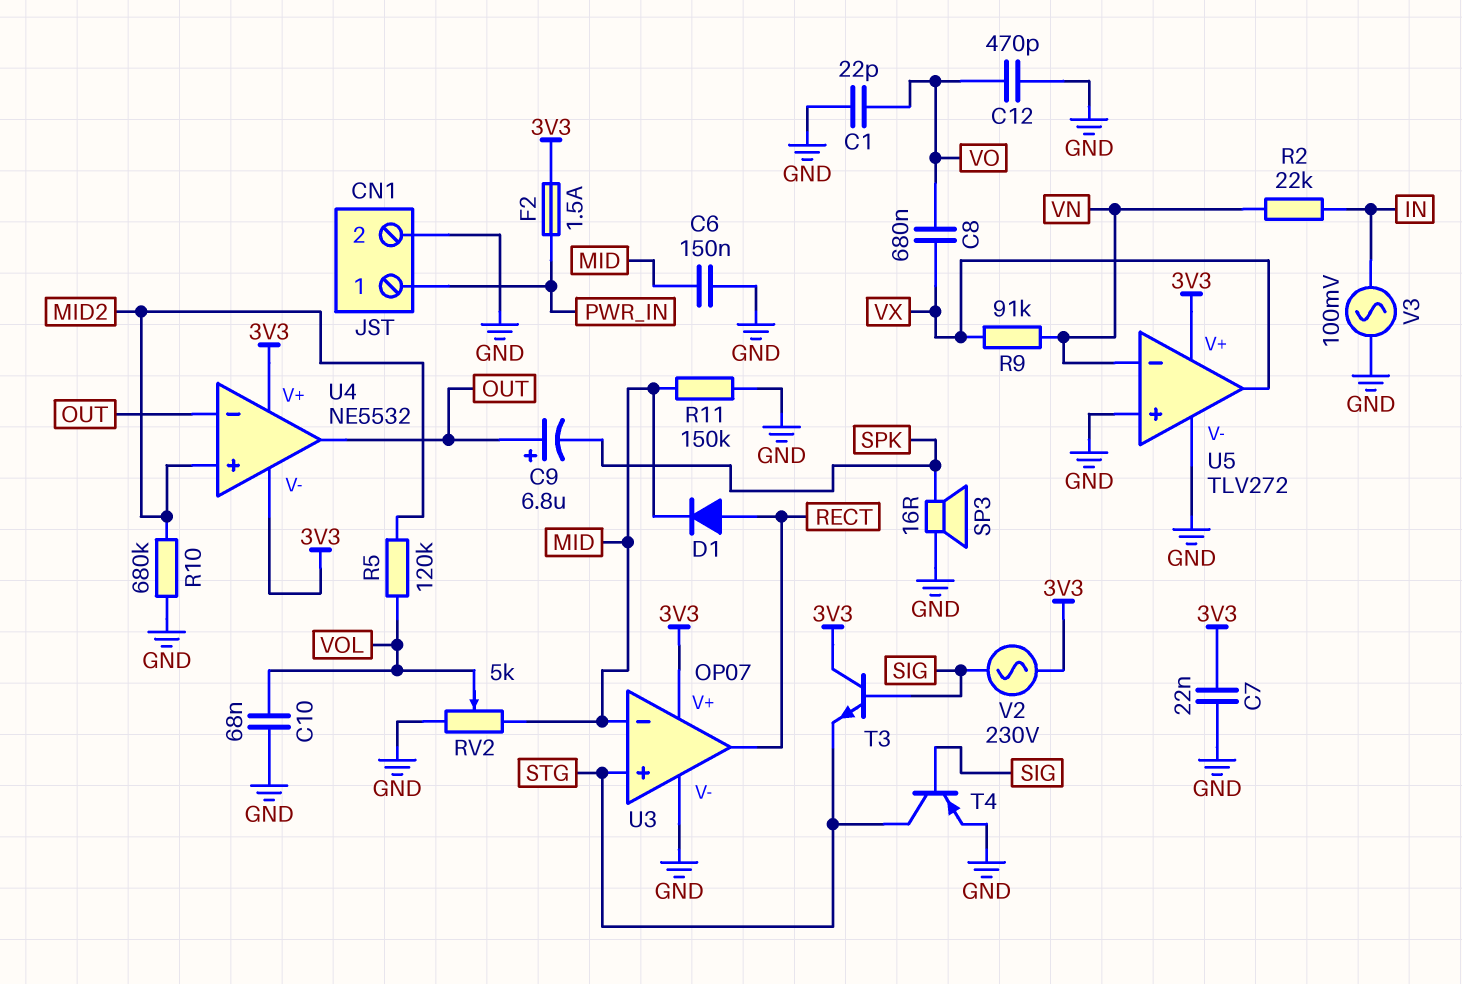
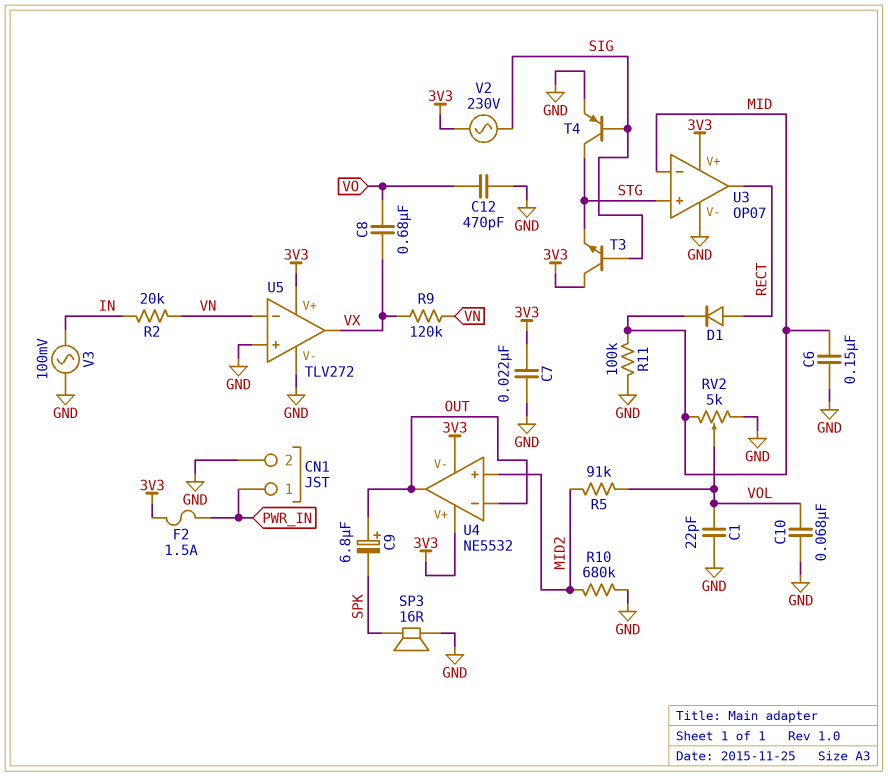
C1: 22pF (GND, VO) -> 22pF (GND, VOL)
R2: 22k (IN, VN) -> 20k (IN, VN)
R5: 120k (MID2, VOL) -> 91k (MID2, VOL)
R9: 91k (VN, VX) -> 120k (VN, VX)
R11: 150k (GND, MID) -> 100k (GND, MID)

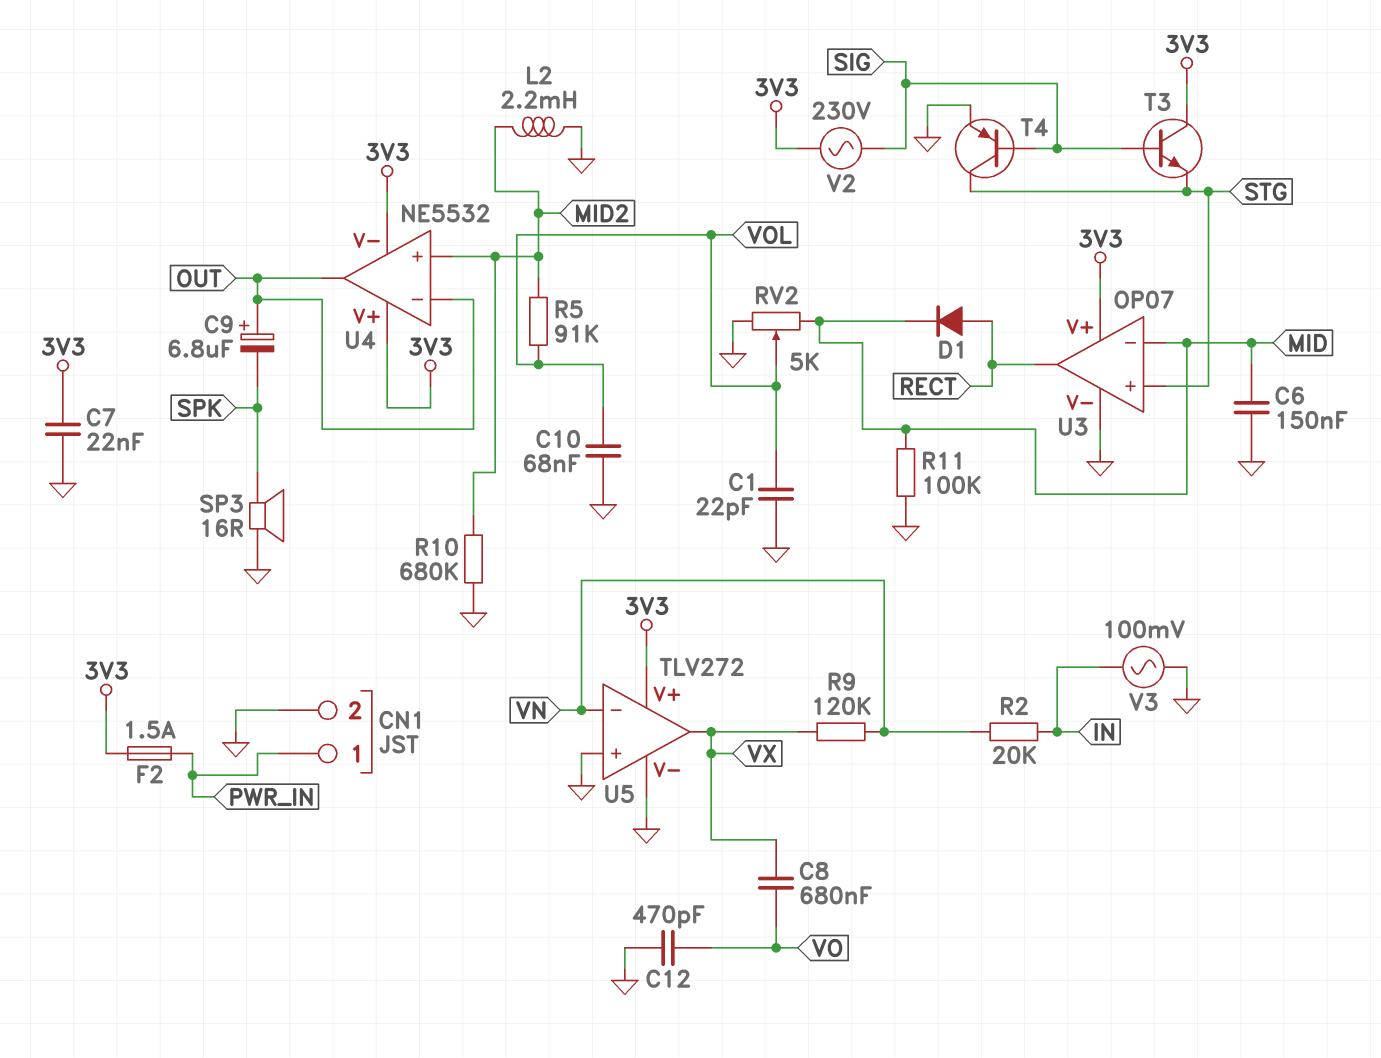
L2: none -> 2.2mH (GND, MID2)

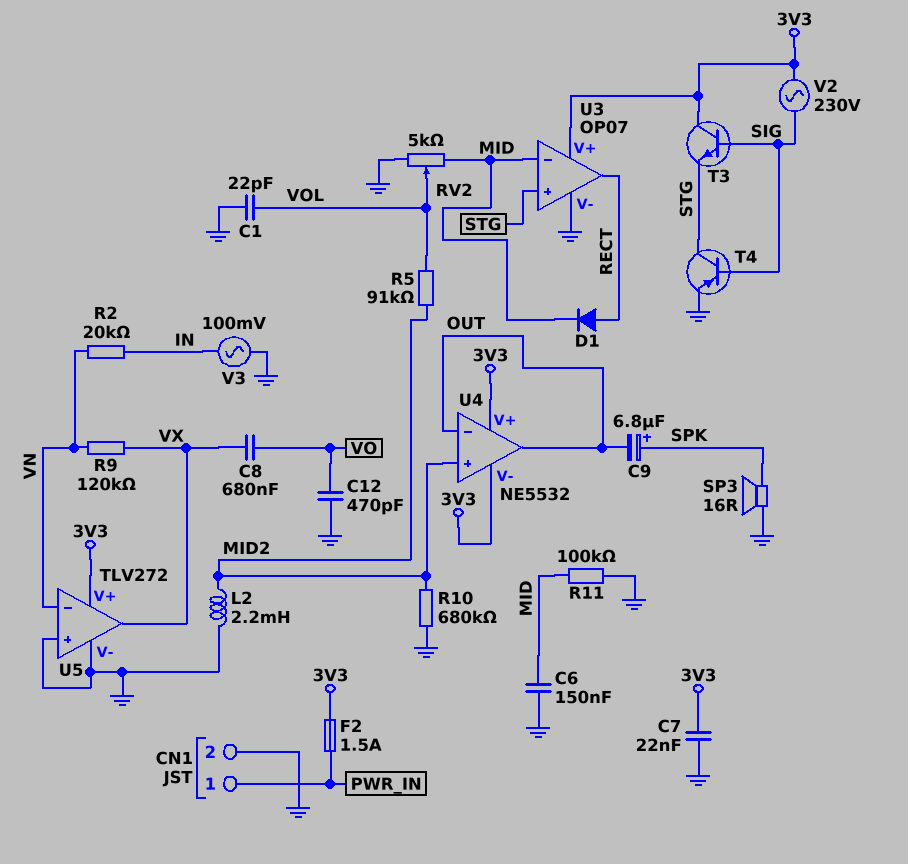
C9: 6.8uF (plus OUT, minus SPK) -> 6.8uF (plus SPK, minus OUT)
C10: 68nF (GND, VOL) -> none

